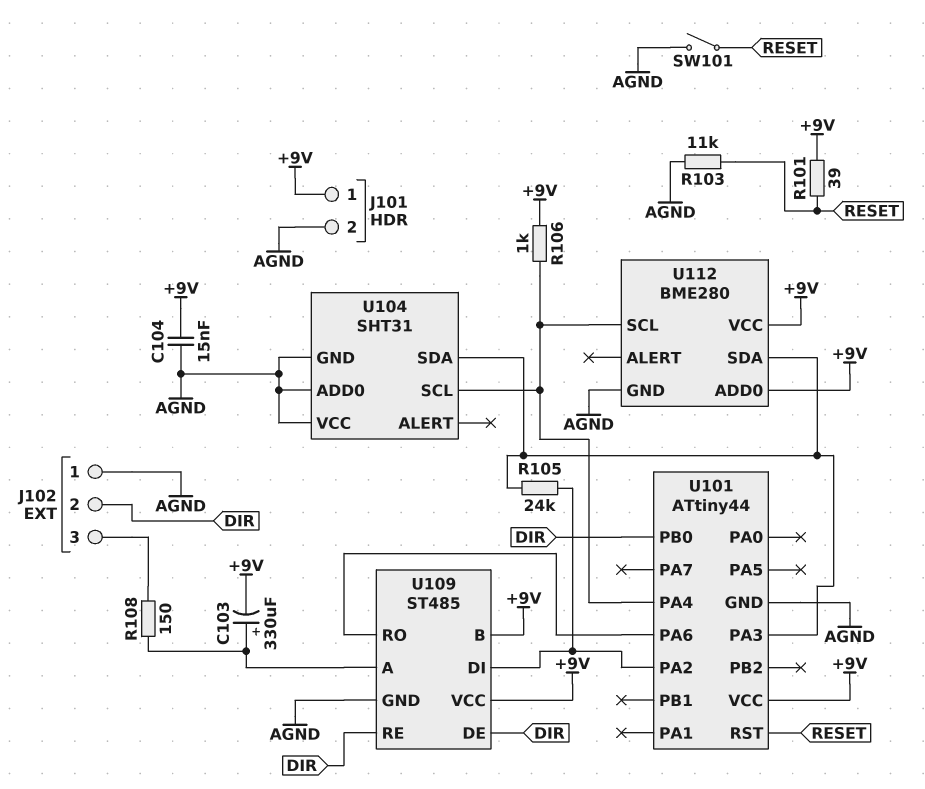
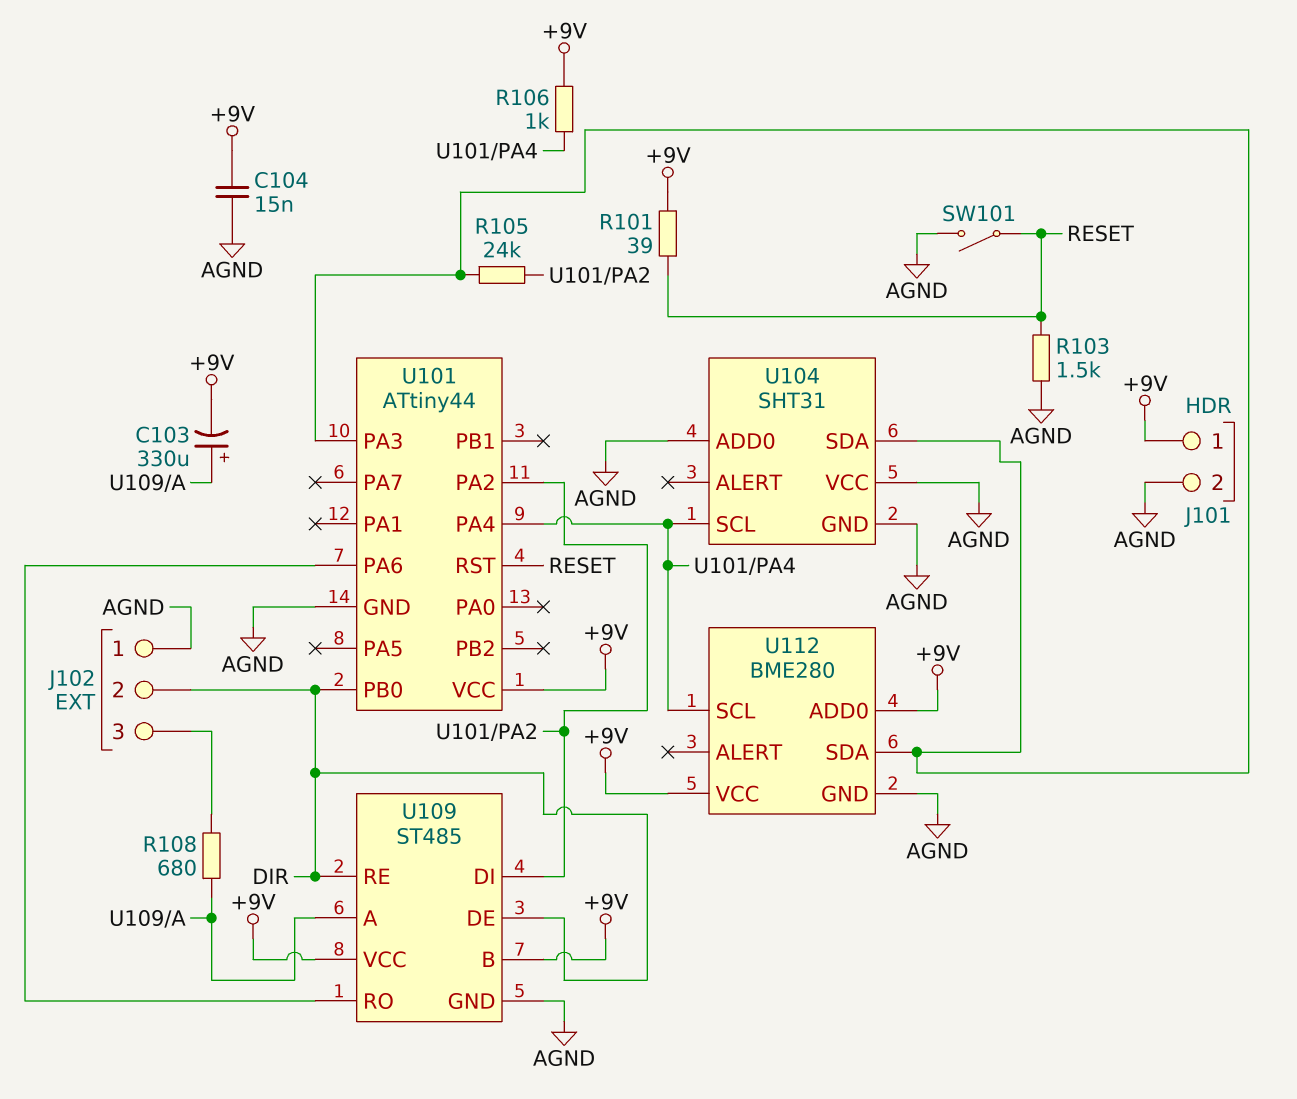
R103: 11k (AGND, RESET) -> 1.5k (AGND, RESET)
R108: 150 (J102/3, U109/A) -> 680 (J102/3, U109/A)

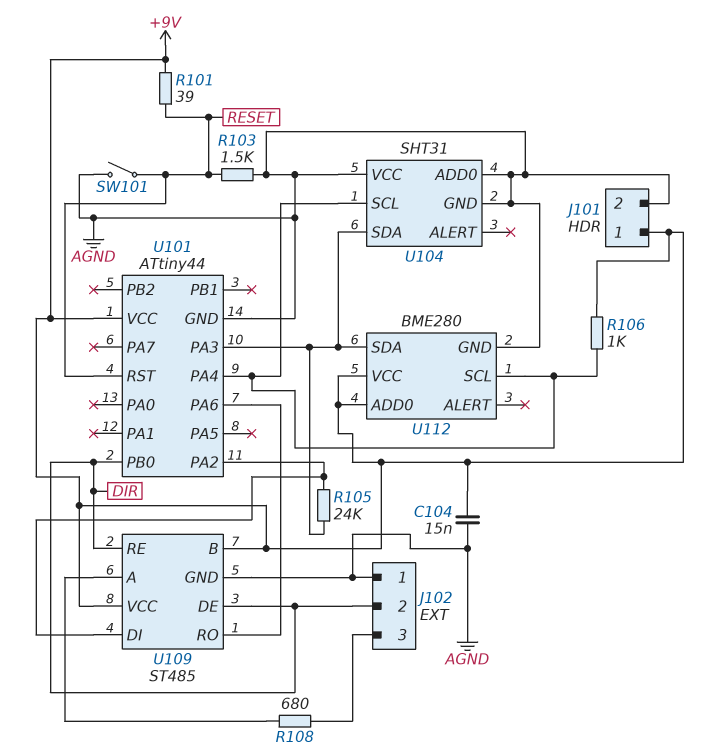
C103: 330uF (plus U109/A, minus +9V) -> none

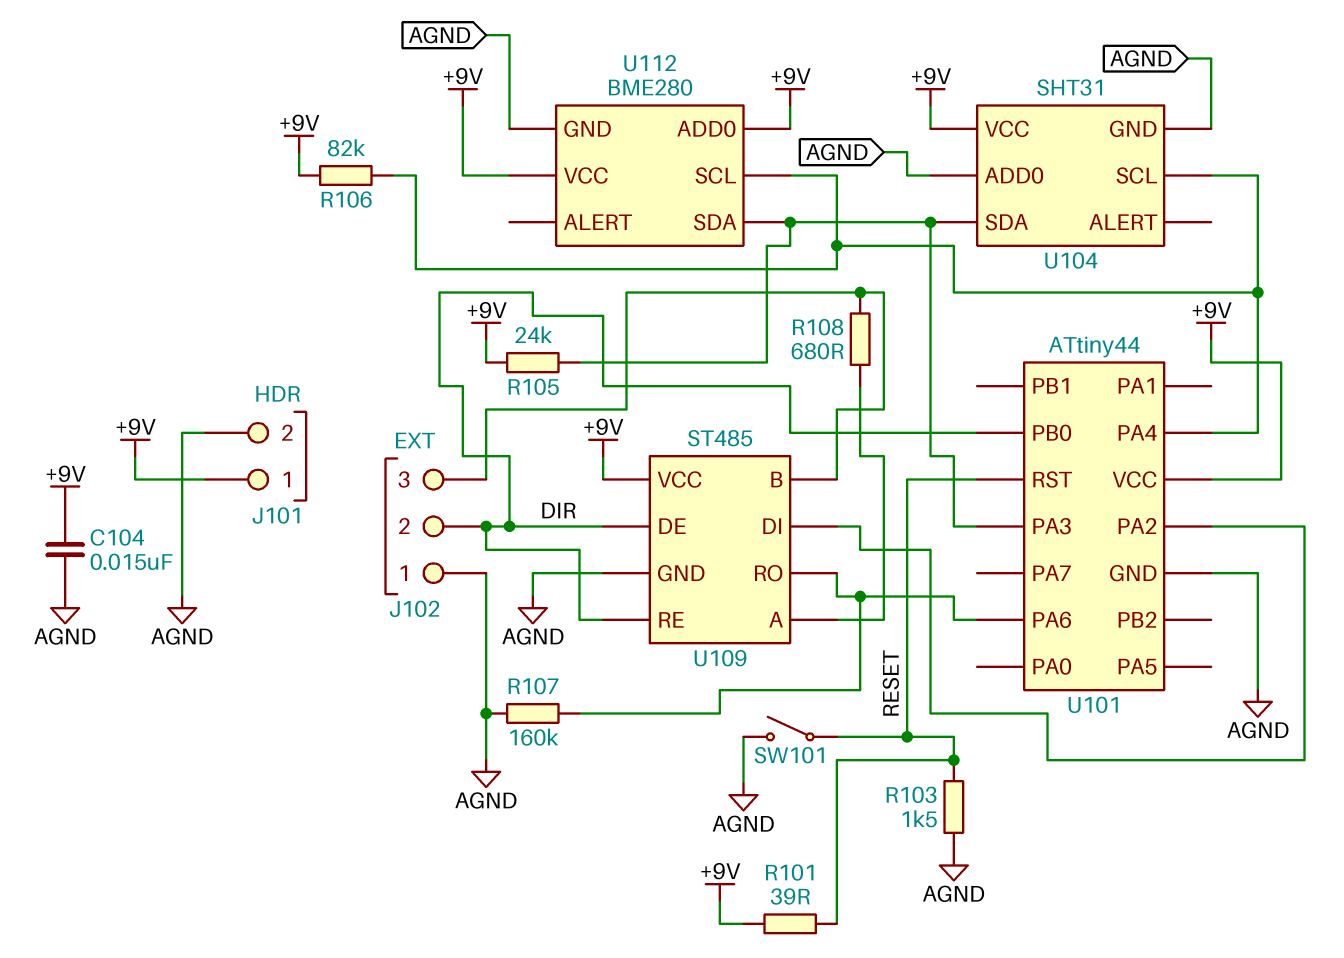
R105: 24k (U101/PA2, U101/PA3) -> 24k (+9V, U101/PA3)
R106: 1k (+9V, U101/PA4) -> 82k (+9V, U101/PA4)
R107: none -> 160k (AGND, U101/PA6)
U104 pin VCC: AGND -> +9V
U109 pin B: +9V -> J102/3

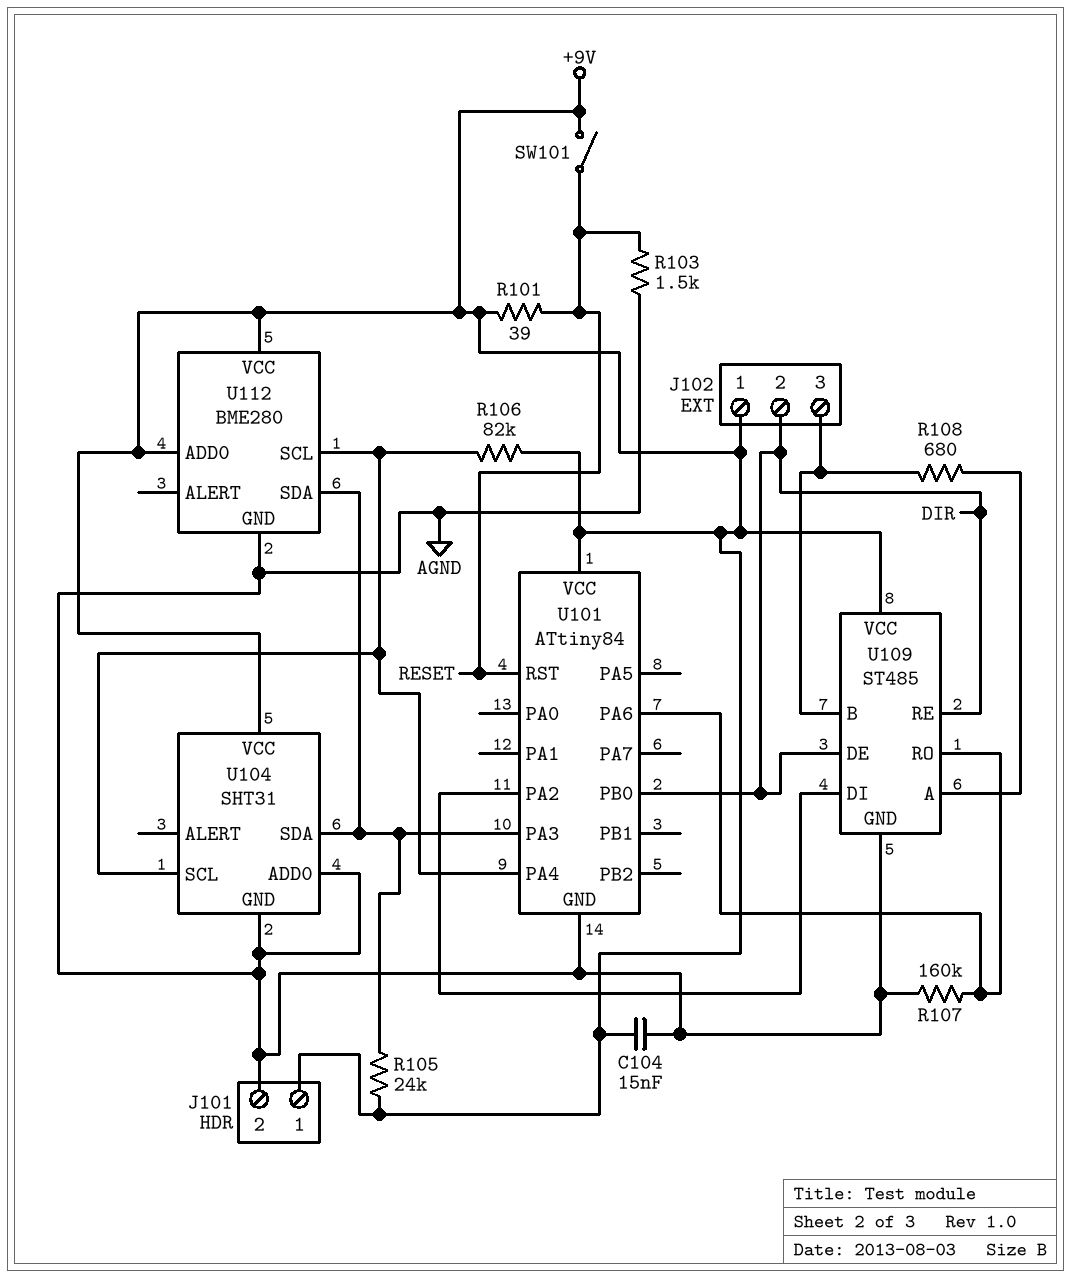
J102 pin 1: AGND -> +9V
SW101: switch (AGND, RESET) -> switch (+9V, RESET)
U101: ATtiny44 -> ATtiny84

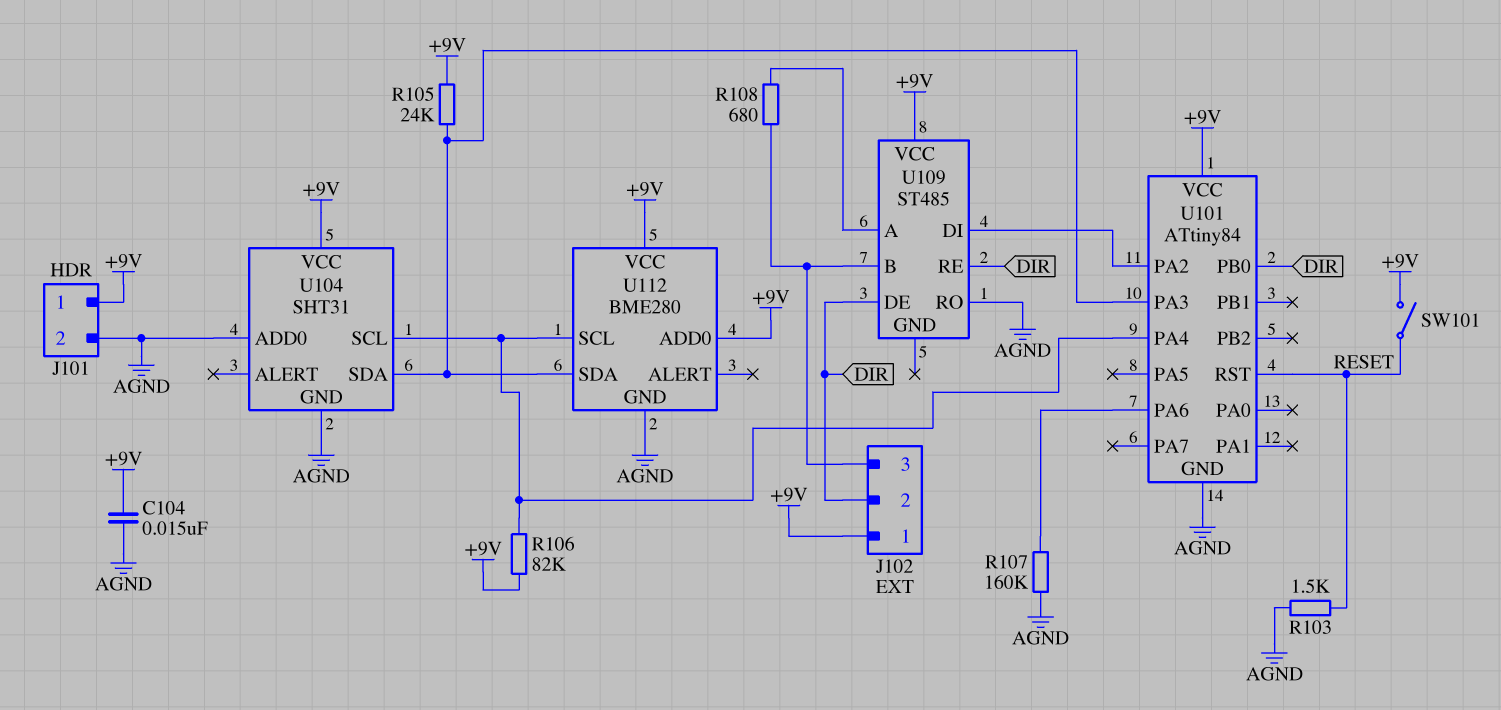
R101: 39 (+9V, RESET) -> none
U109 pin GND: AGND -> none
U109 pin RO: U101/PA6 -> AGND

